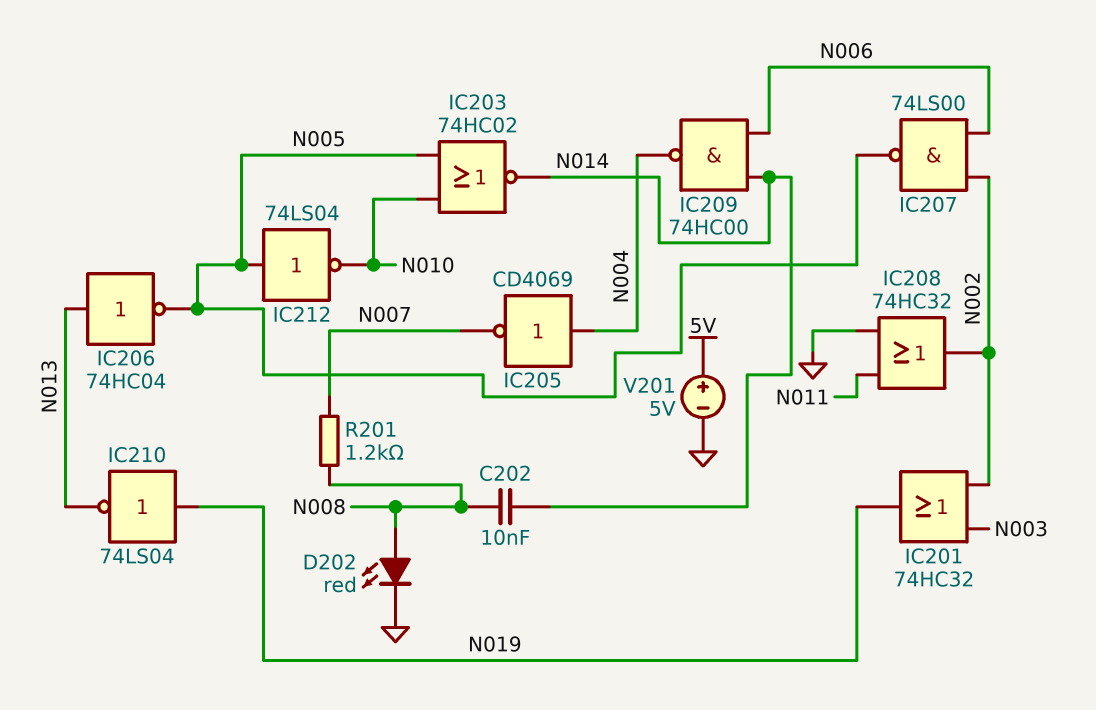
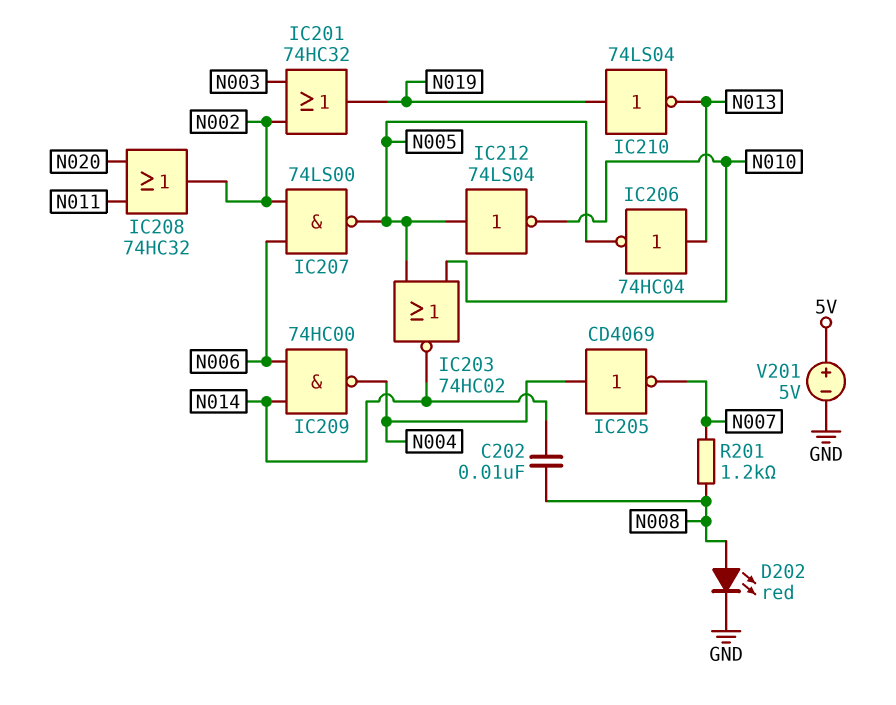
IC208: OR 74HC32 (in GND, in N011, out N002) -> OR 74HC32 (in N011, in N020, out N002)

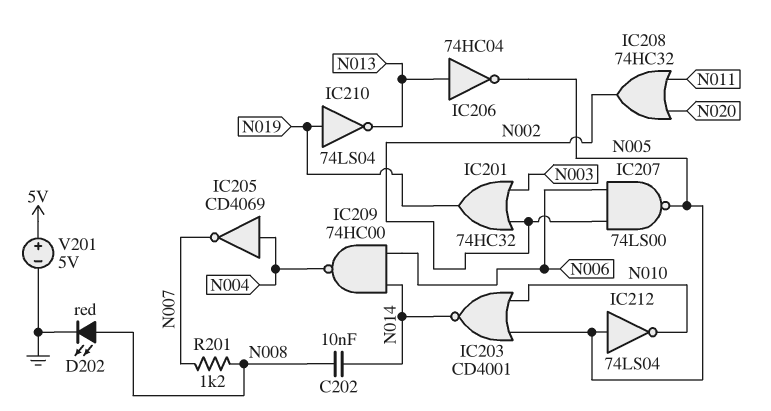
IC203: NOR 74HC02 (in N005, in N010, out N014) -> NOR CD4001 (in N005, in N010, out N014)

